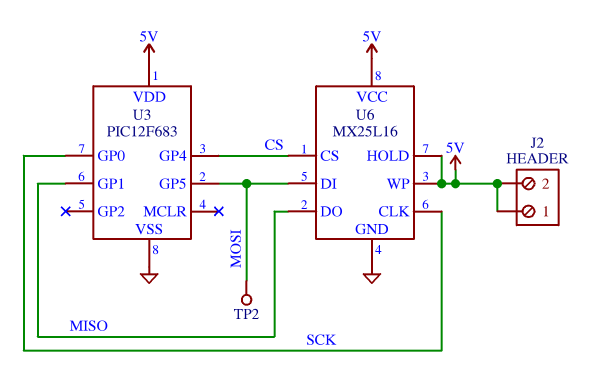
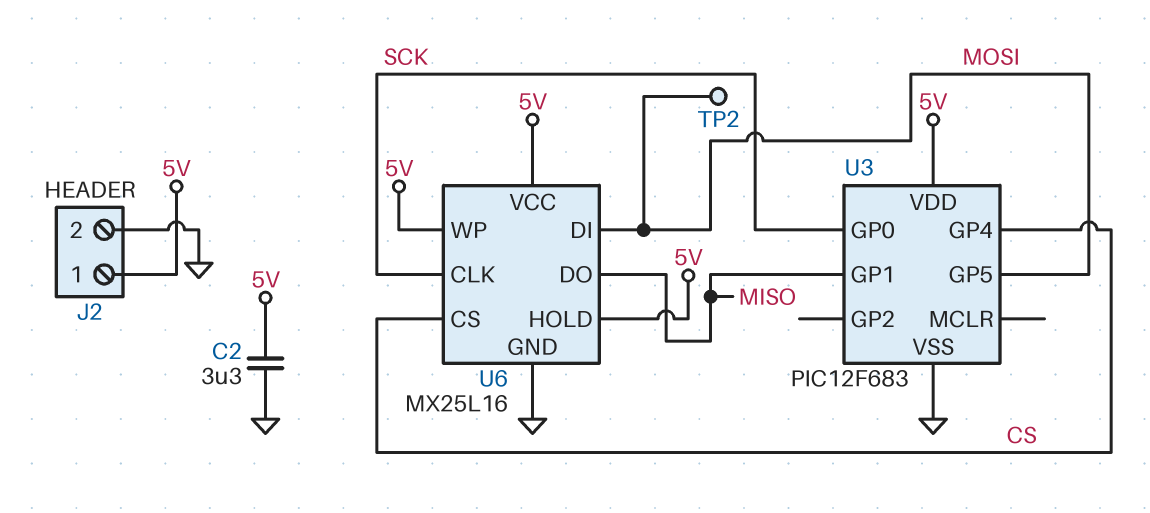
C2: none -> 3.3uF (5V, GND)
J2 pin 2: 5V -> GND

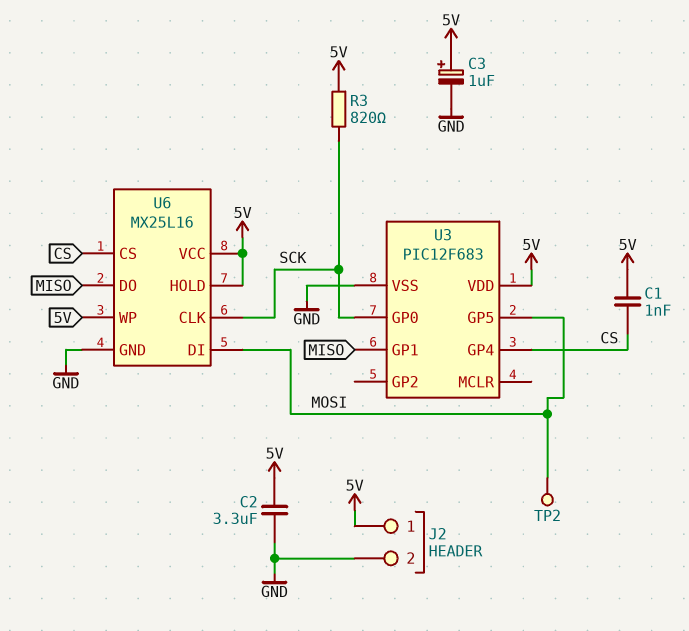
C1: none -> 1nF (5V, CS)
C3: none -> 1uF (plus 5V, minus GND)
R3: none -> 820 (5V, SCK)

